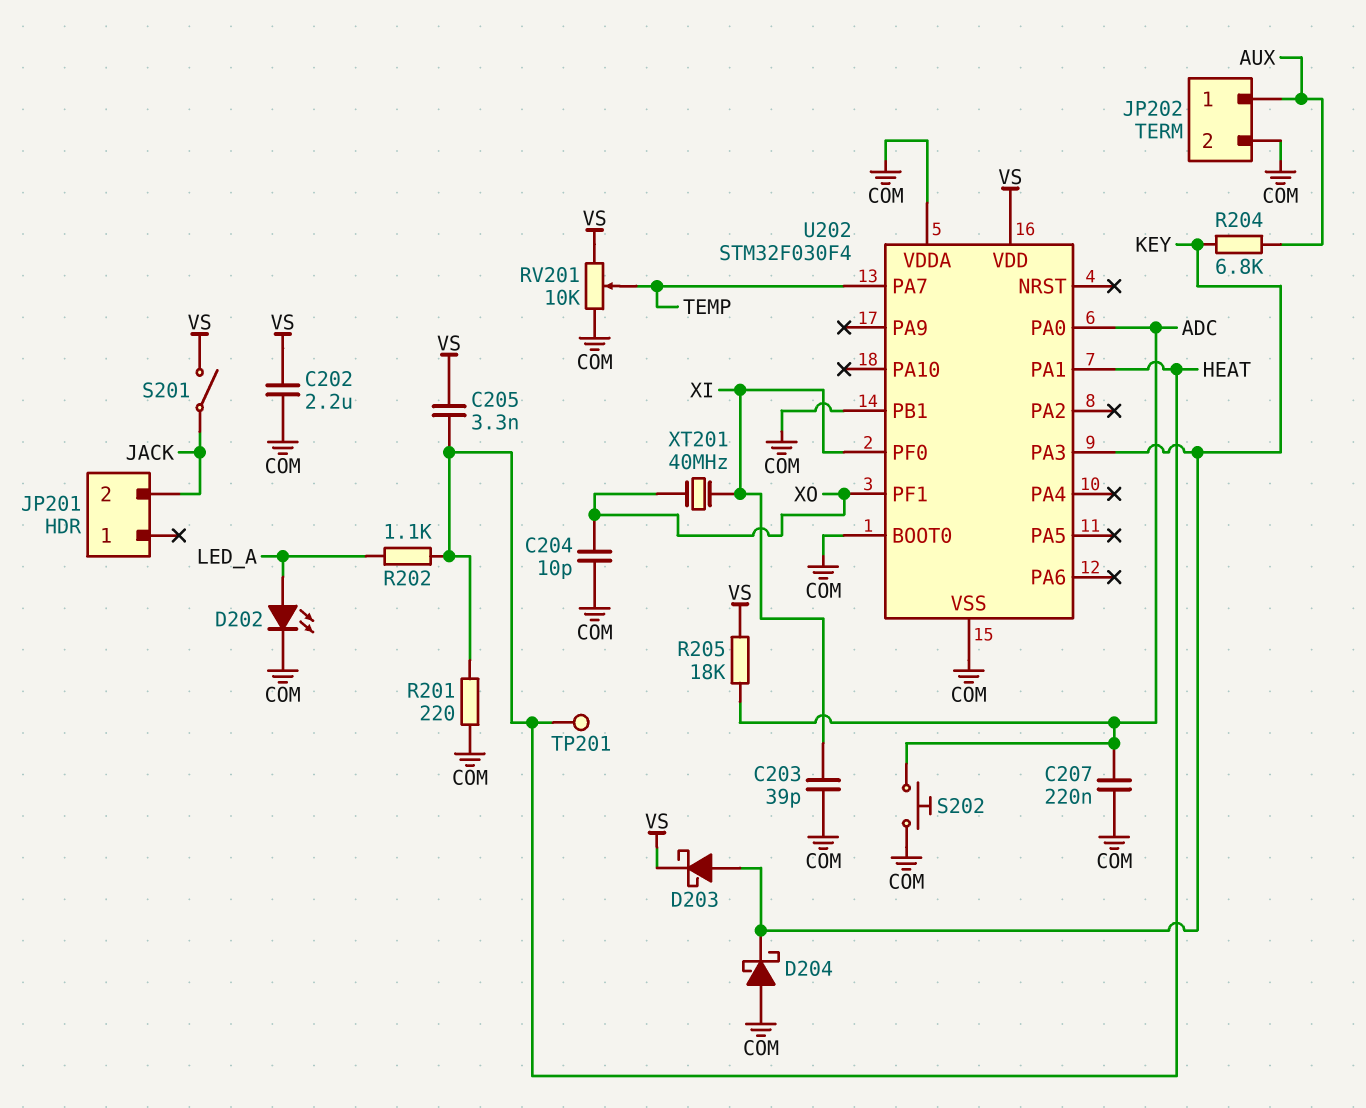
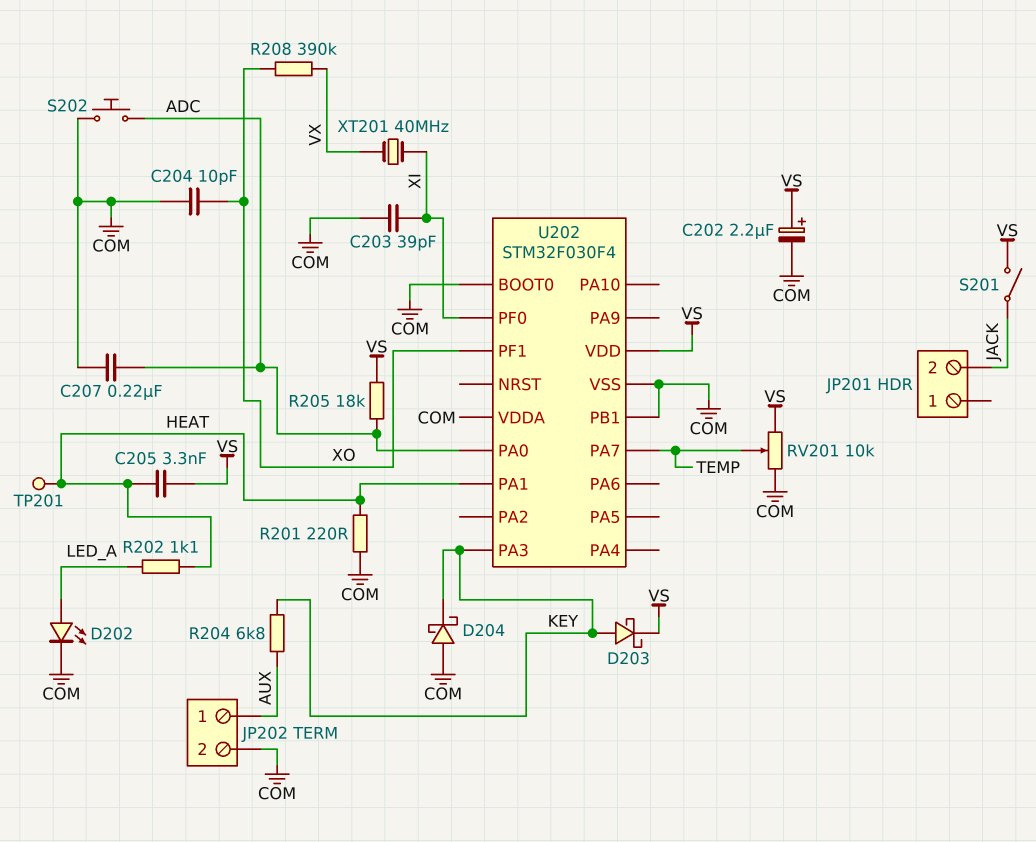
C202: 2.2uF (COM, VS) -> 2.2uF (plus VS, minus COM)
R208: none -> 390k (VX, XO)
XT201: 40MHz (XI, XO) -> 40MHz (VX, XI)

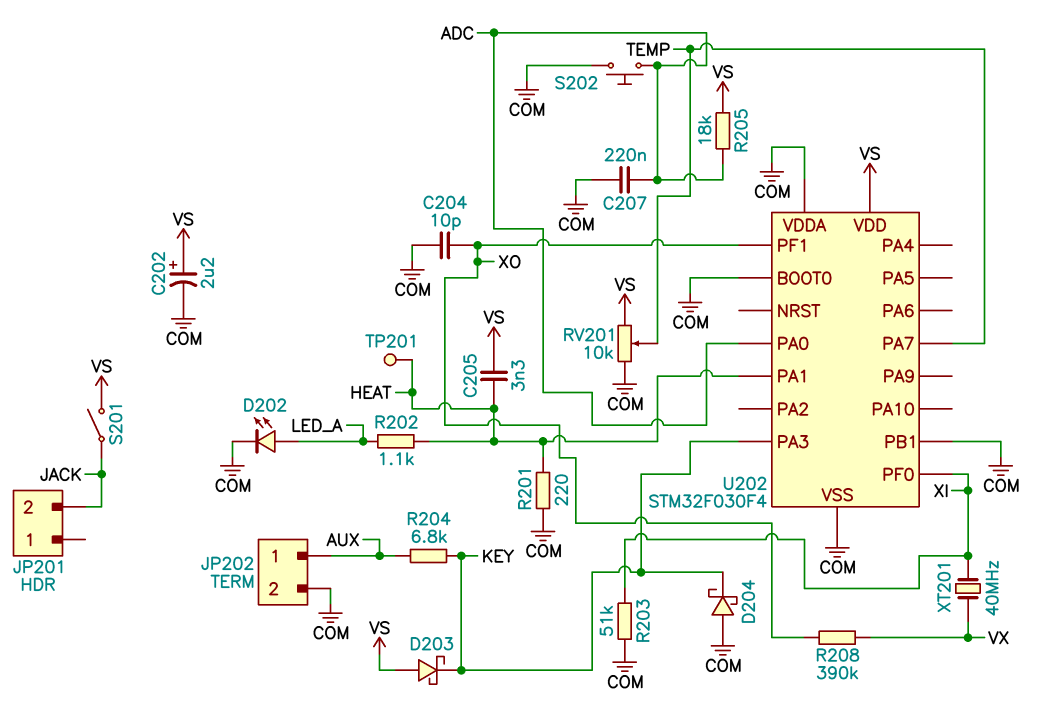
C203: 39pF (COM, XI) -> none
D203: schottky (A KEY, K VS) -> schottky (A VS, K KEY)
R203: none -> 51k (COM, XI)

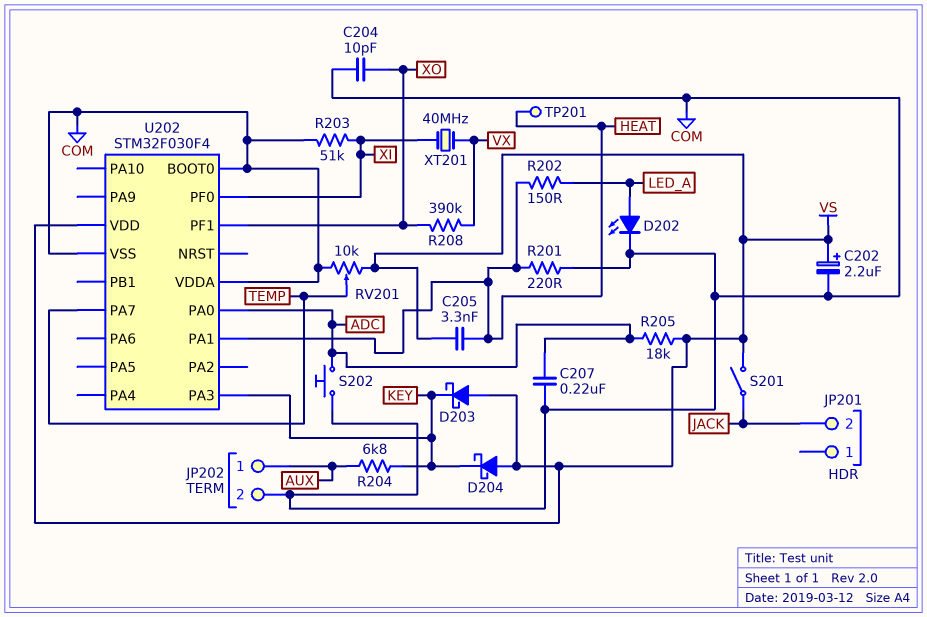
D204: schottky (A COM, K KEY) -> schottky (A VS, K KEY)
R202: 1.1k (HEAT, LED_A) -> 150 (HEAT, LED_A)
U202 pin PB1: COM -> none

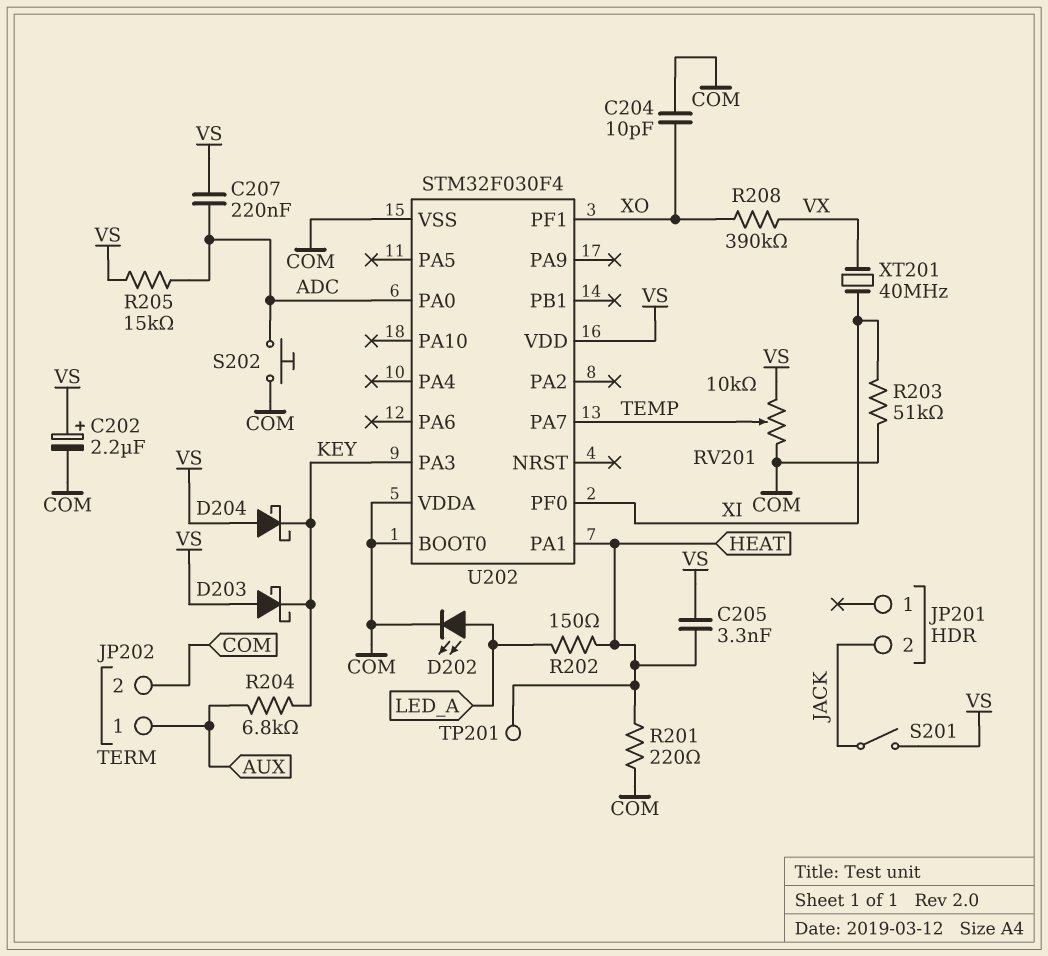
C207: 220nF (ADC, COM) -> 220nF (ADC, VS)
R205: 18k (ADC, VS) -> 15k (ADC, VS)

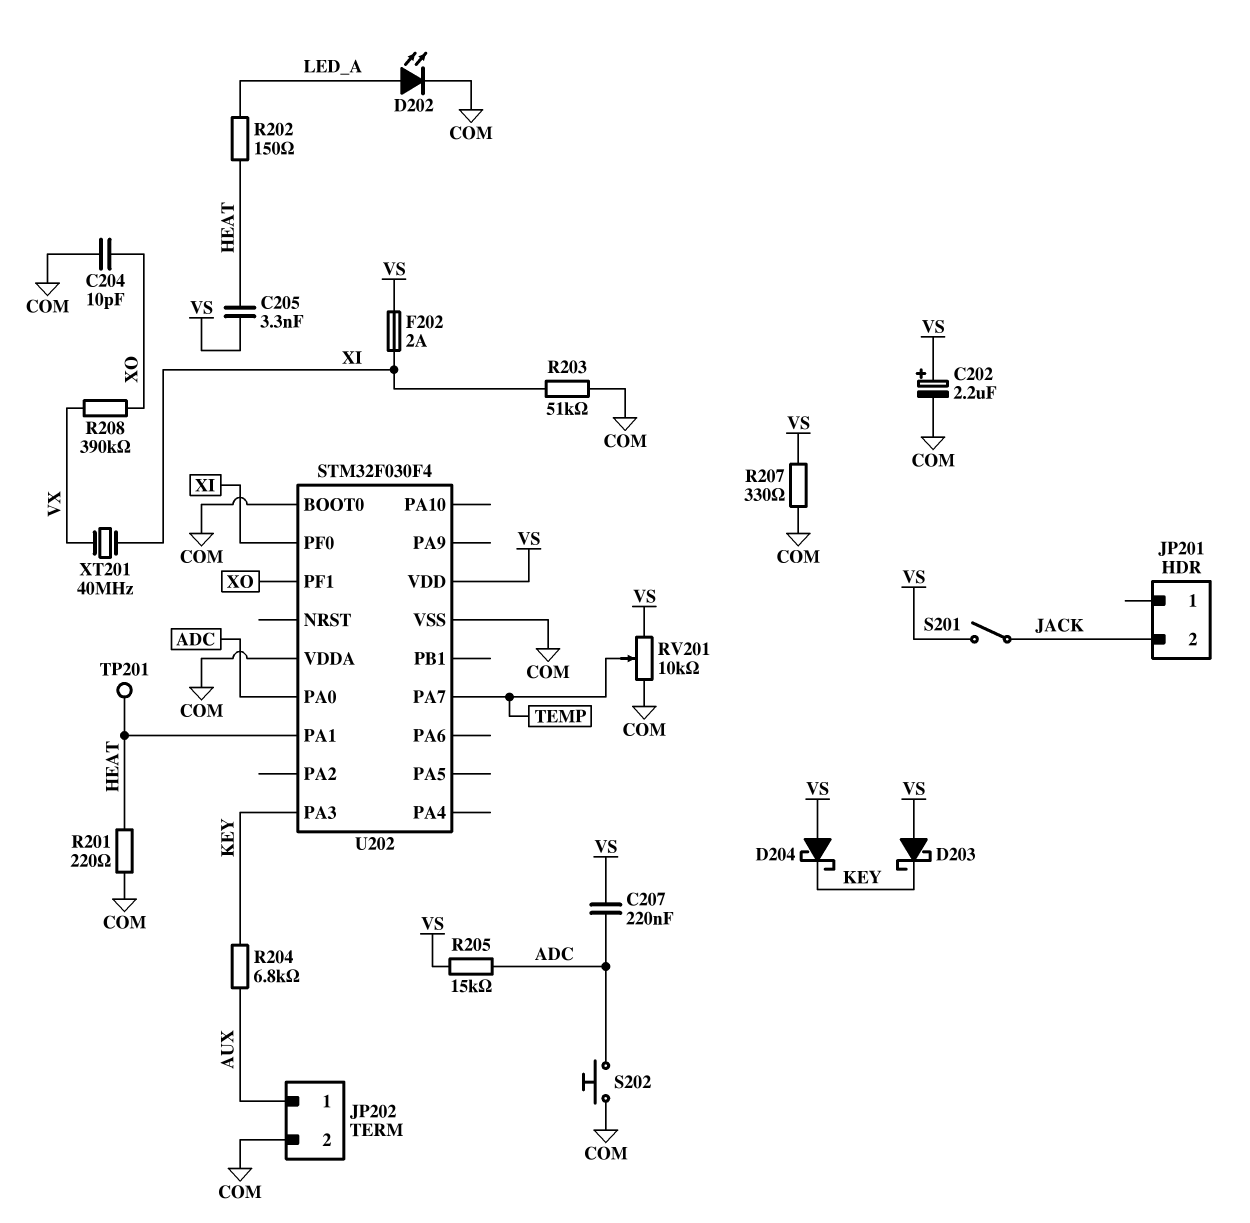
F202: none -> 2A (VS, XI)
R207: none -> 330 (COM, VS)

